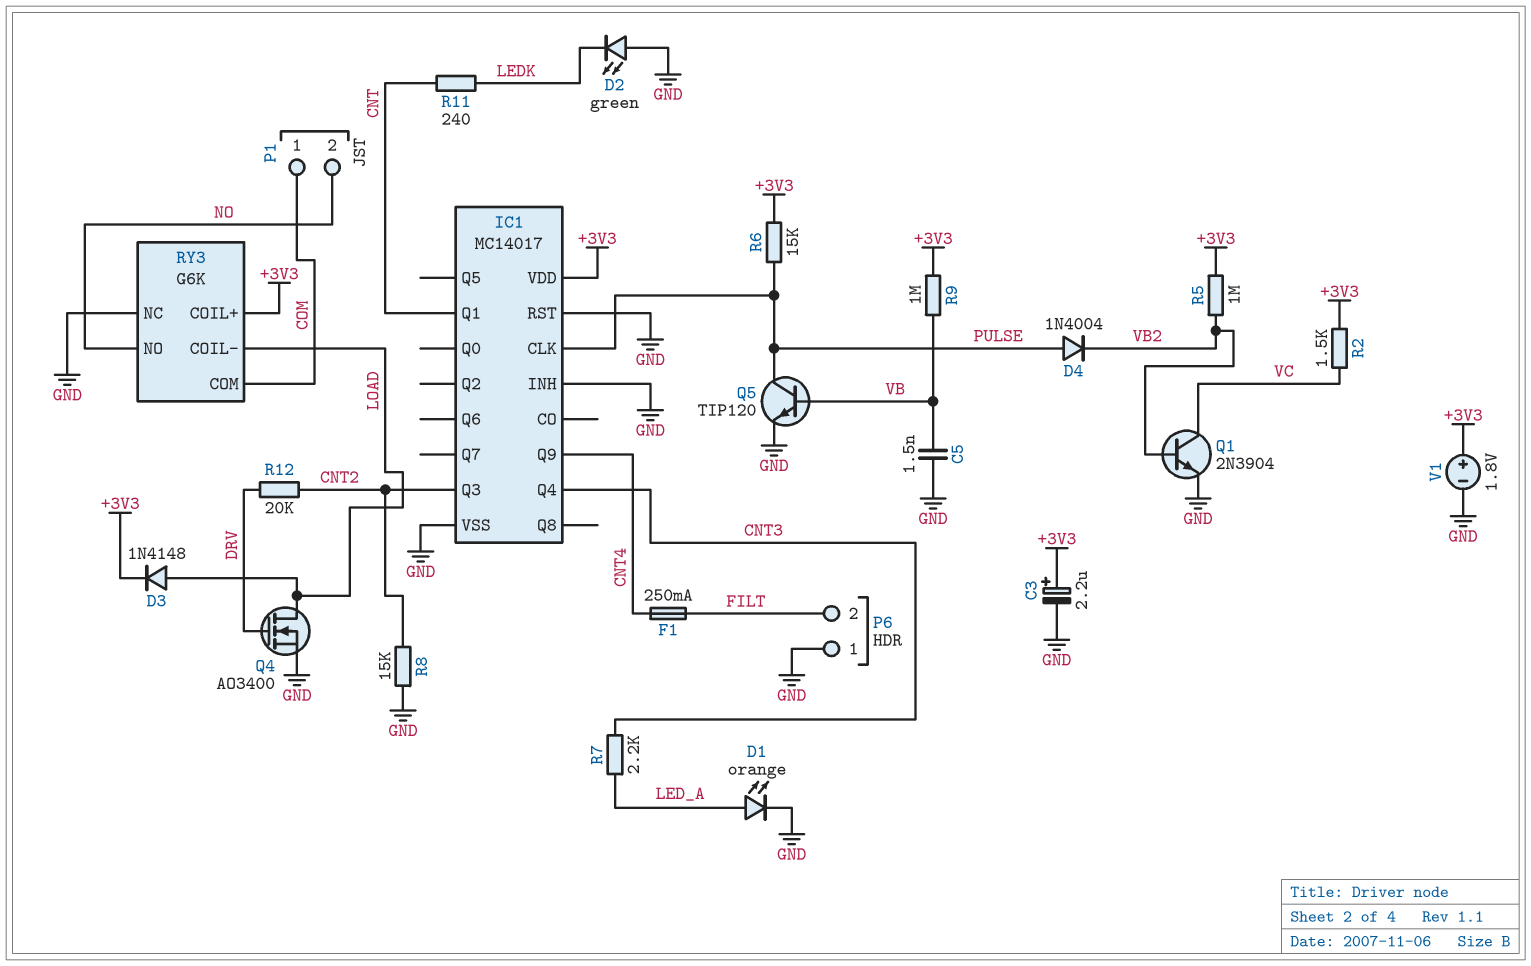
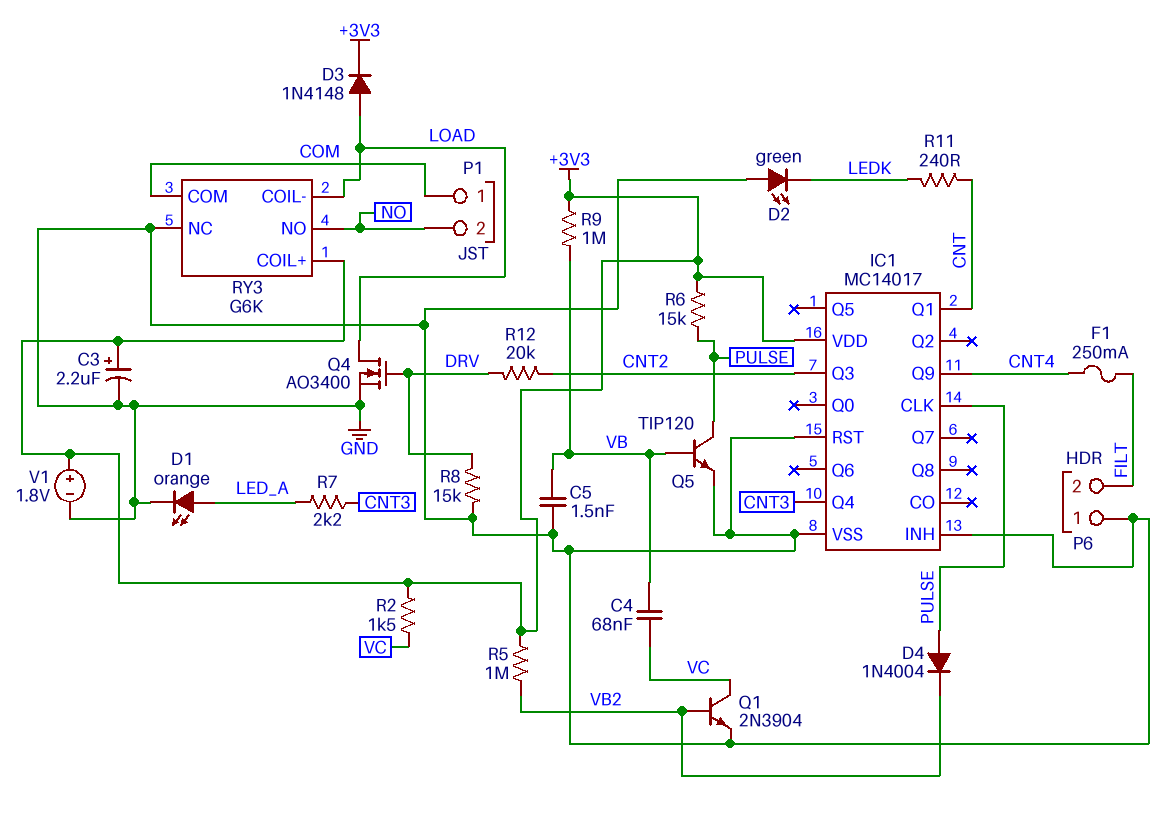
C4: none -> 68nF (VB, VC)
R8: 15k (CNT2, GND) -> 15k (DRV, GND)

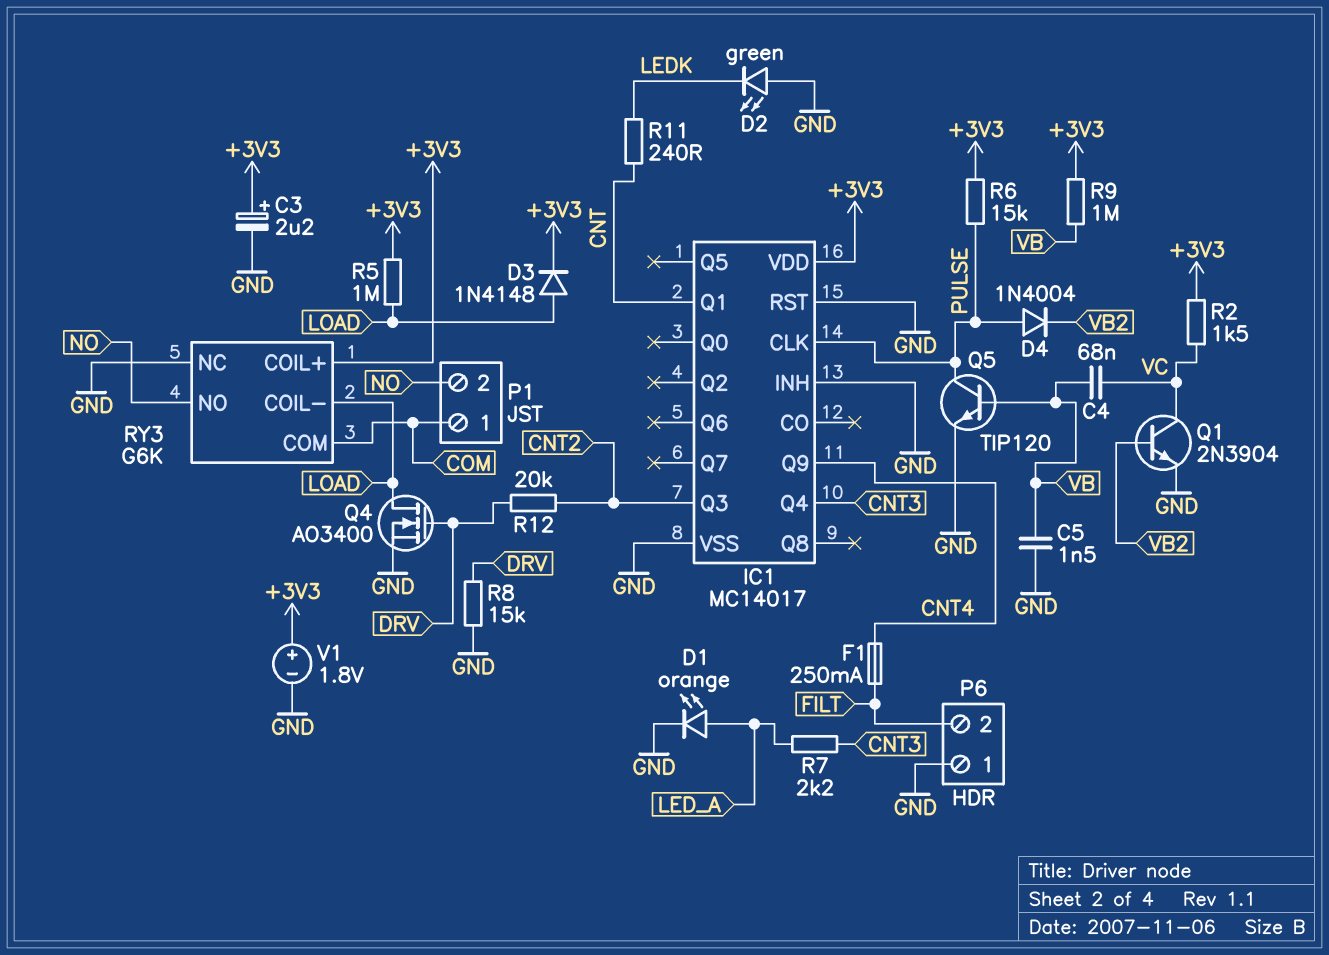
R5: 1M (+3V3, VB2) -> 1M (+3V3, LOAD)

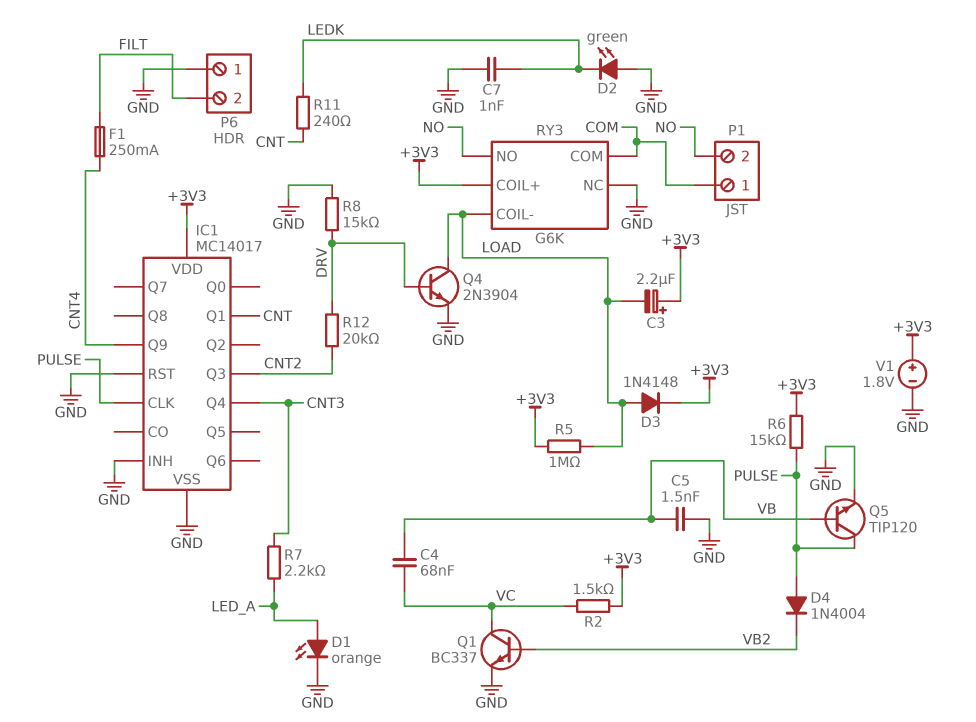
C3: 2.2uF (plus +3V3, minus GND) -> 2.2uF (plus +3V3, minus LOAD)
C7: none -> 1nF (GND, LEDK)
Q1: NPN 2N3904 (B VB2, C VC, E GND) -> NPN BC337 (B VB2, C VC, E GND)
Q4: NMOS AO3400 (G DRV, D LOAD, S GND) -> NPN 2N3904 (B DRV, C LOAD, E GND)
R9: 1M (+3V3, VB) -> none

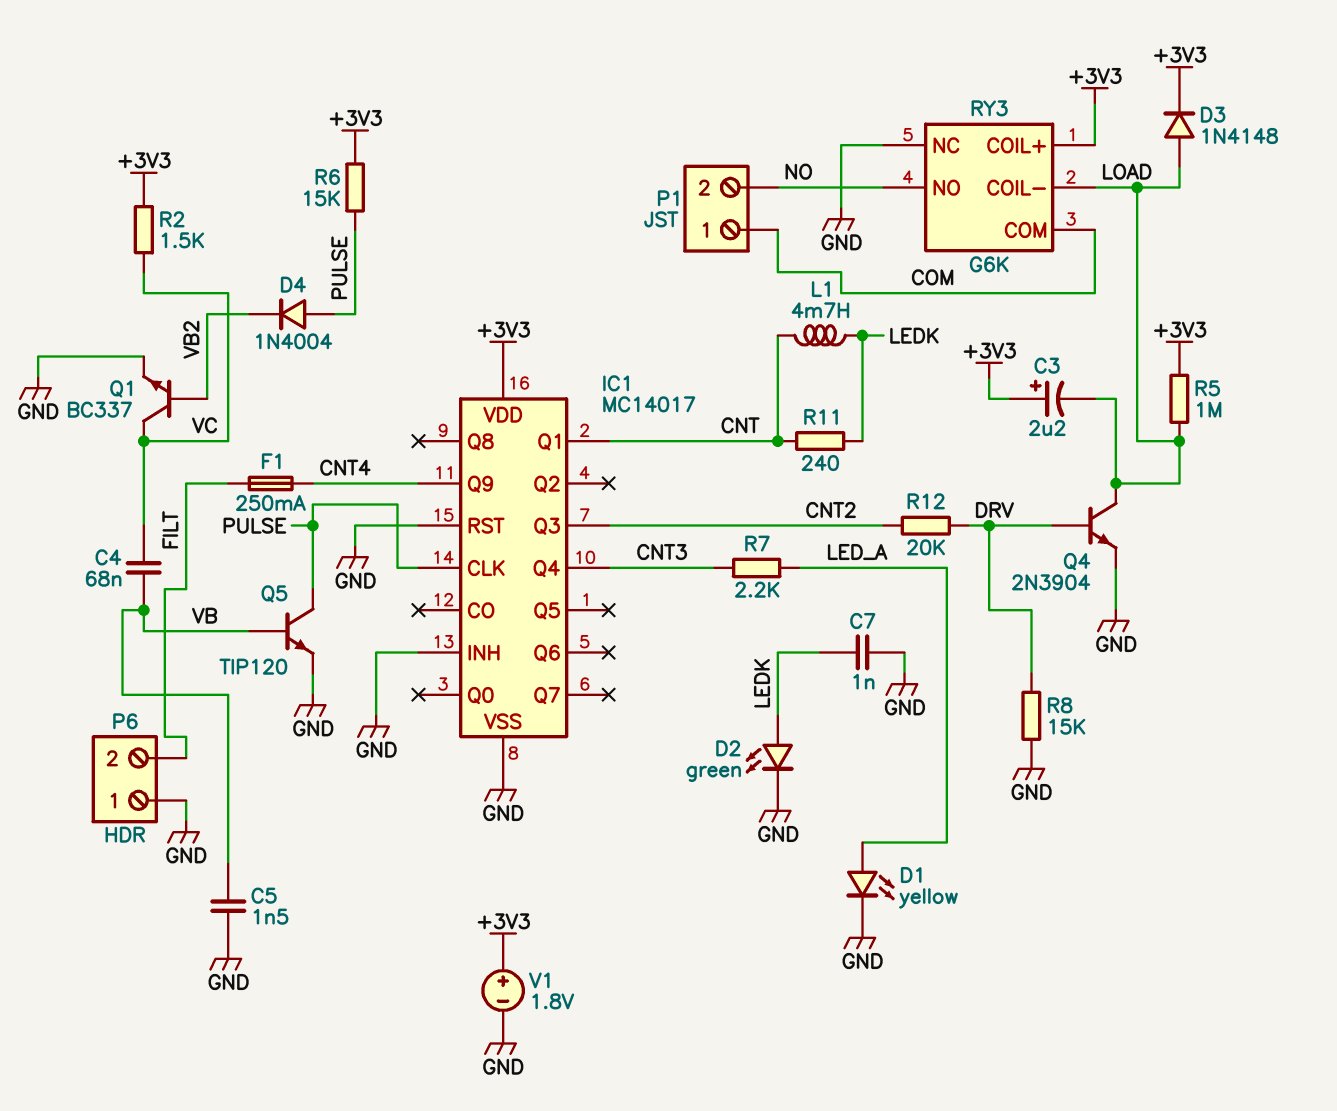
D1: LED orange (A LED_A, K GND) -> LED yellow (A LED_A, K GND)
D2: LED green (A GND, K LEDK) -> LED green (A LEDK, K GND)
L1: none -> 4.7mH (CNT, LEDK)

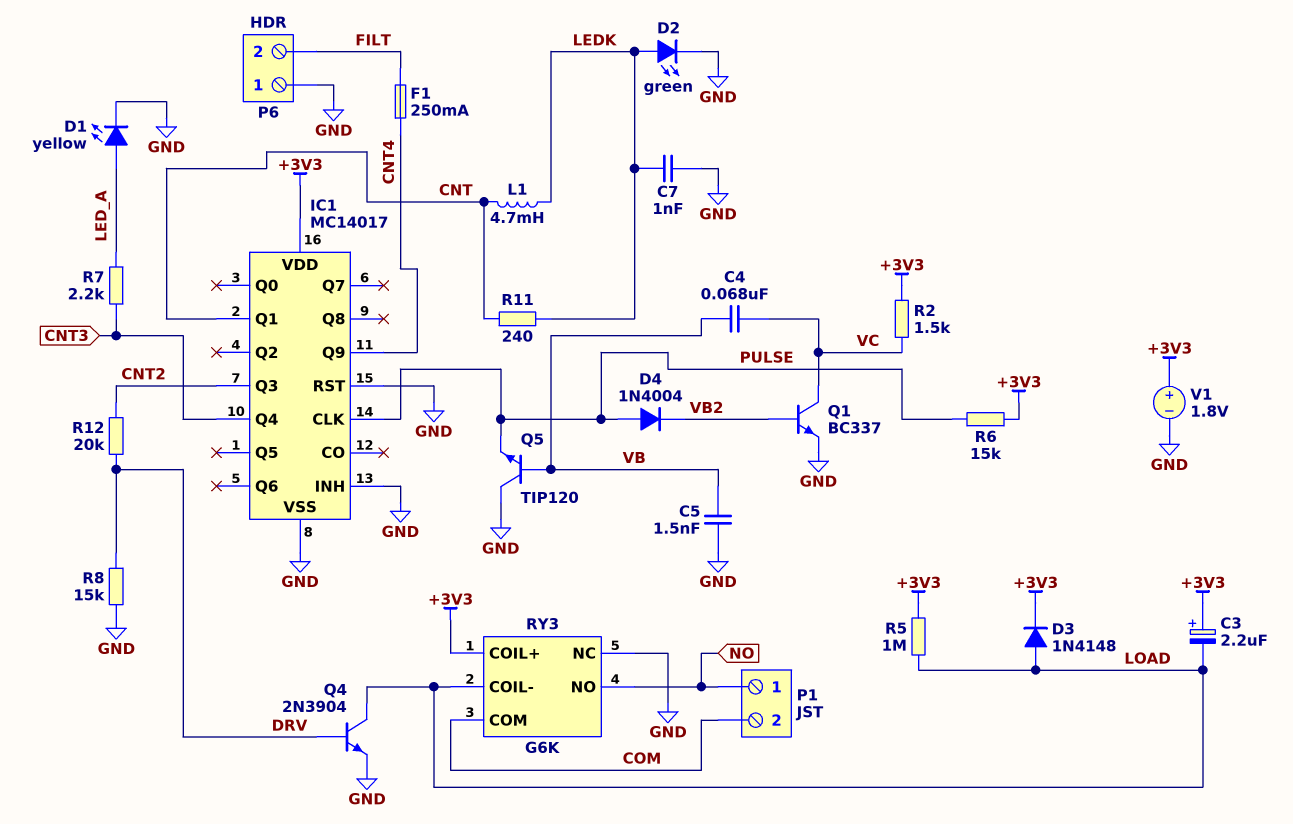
P1 pin 1: COM -> NO
P1 pin 2: NO -> COM
Q5: NPN TIP120 (B VB, C PULSE, E GND) -> NPN TIP120 (B VB, C GND, E PULSE)

